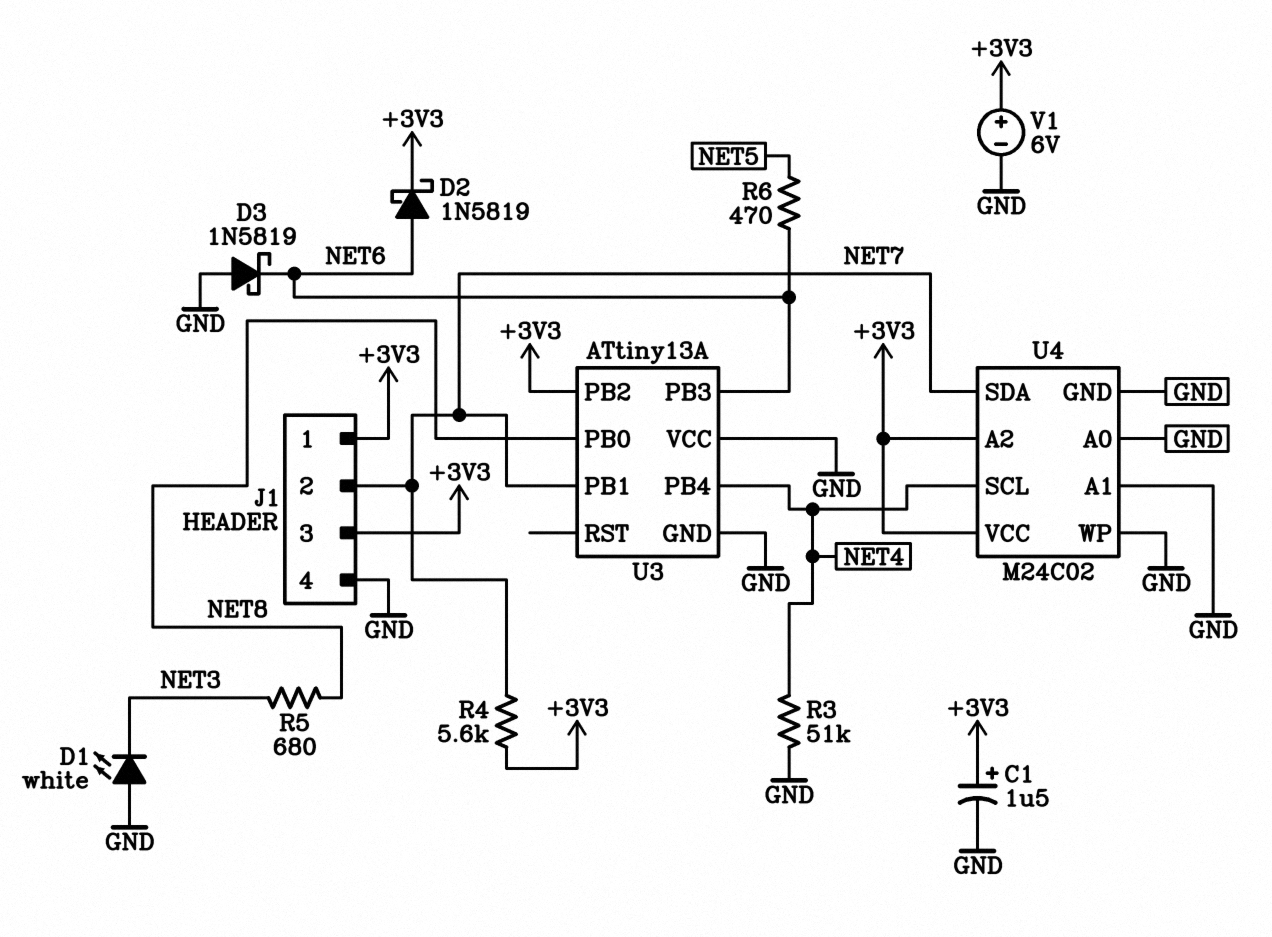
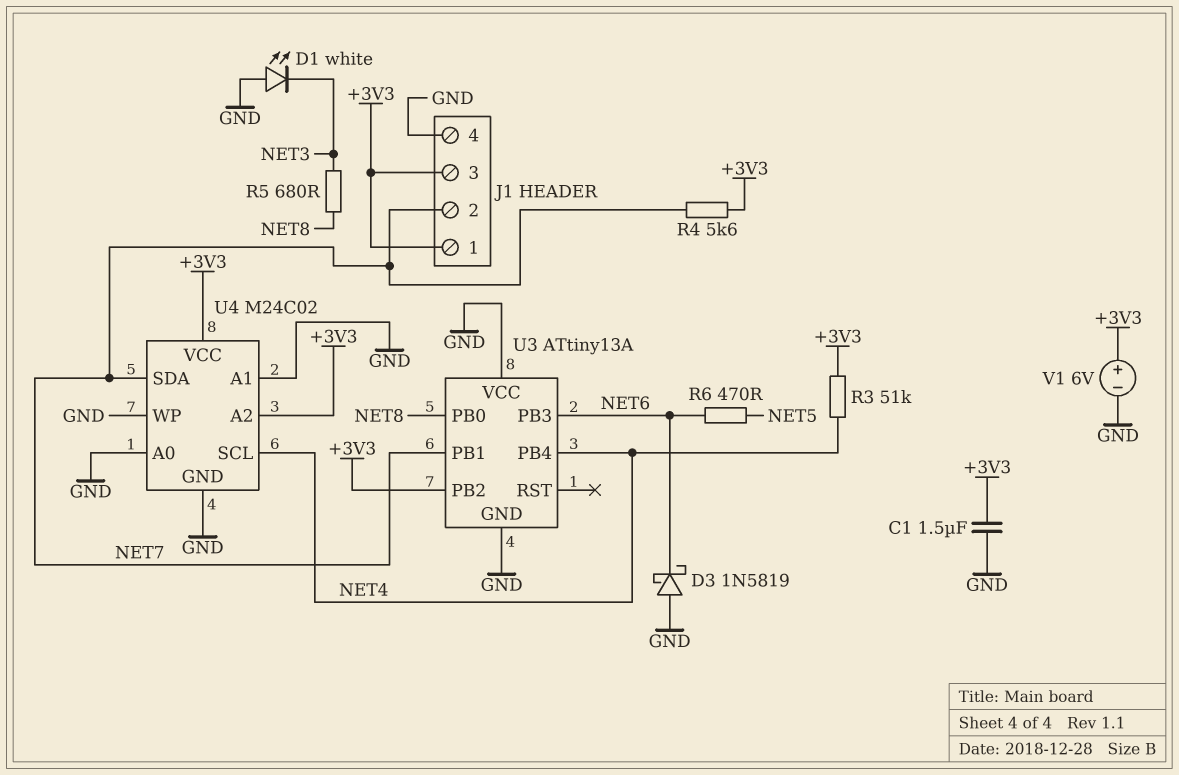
C1: 1.5uF (plus +3V3, minus GND) -> 1.5uF (+3V3, GND)
D2: schottky 1N5819 (A NET6, K +3V3) -> none
R3: 51k (GND, NET4) -> 51k (+3V3, NET4)

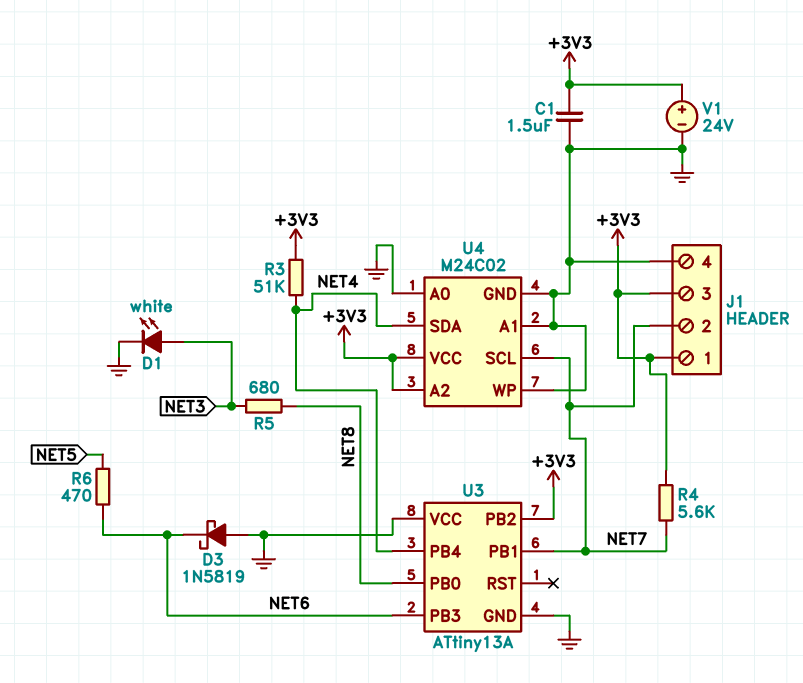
D1: LED white (A GND, K NET3) -> LED white (A NET3, K GND)
U4 pin SCL: NET4 -> NET7
U4 pin SDA: NET7 -> NET4
V1: 6V (plus +3V3, minus GND) -> 24V (plus +3V3, minus GND)

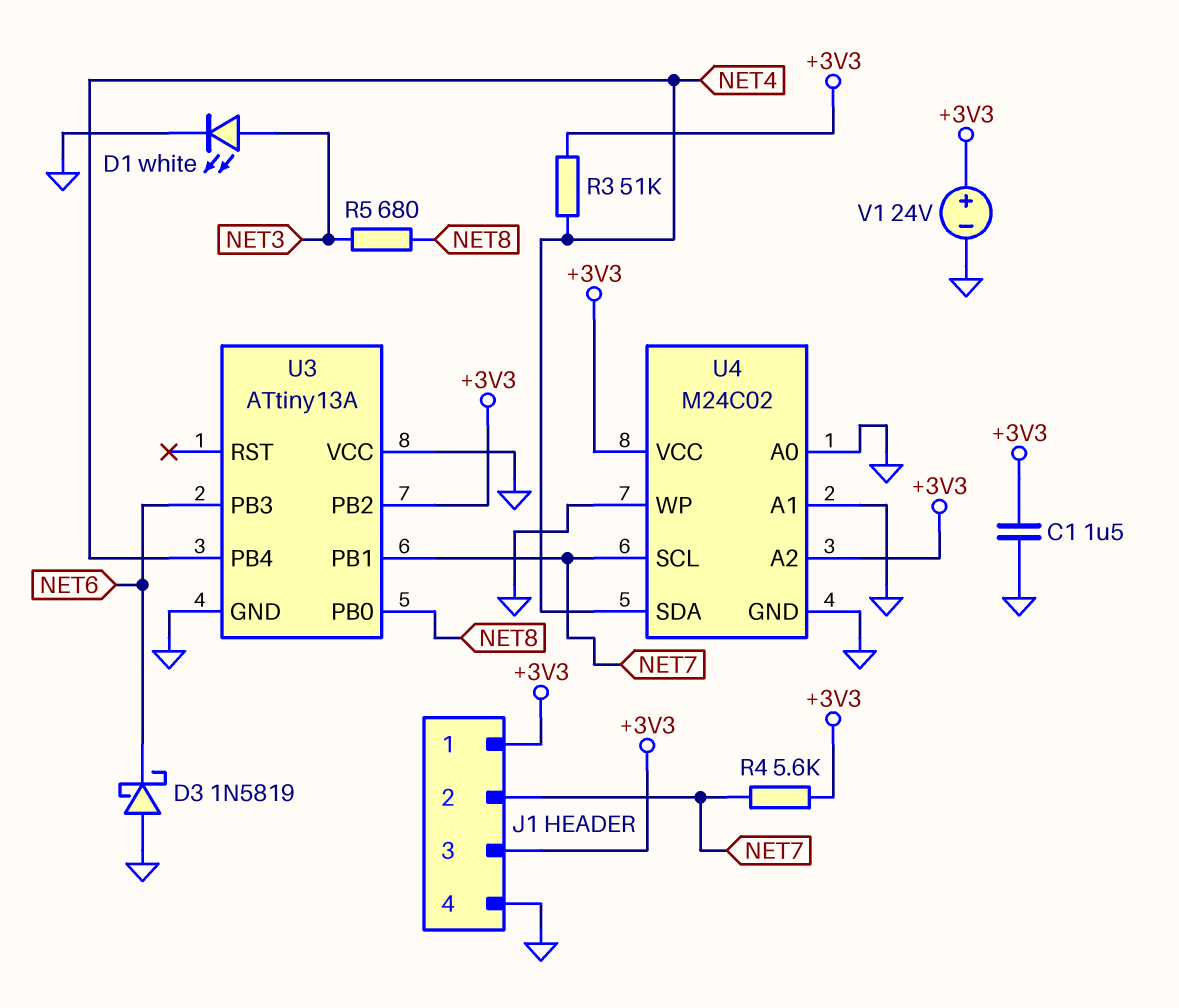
R6: 470 (NET5, NET6) -> none

